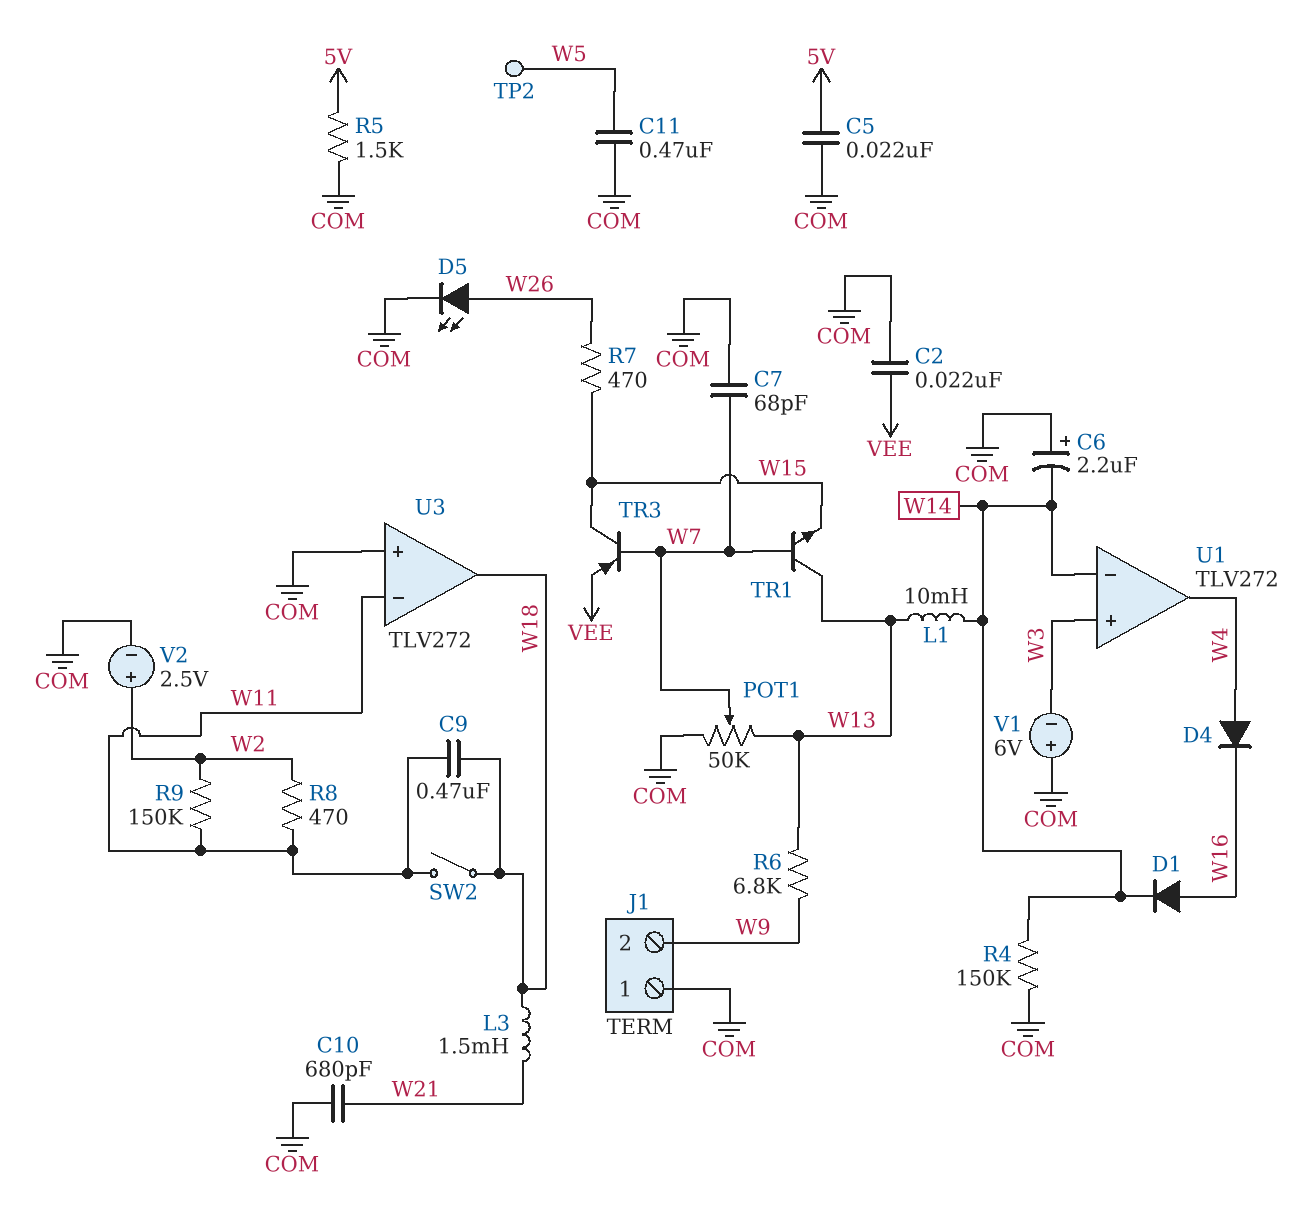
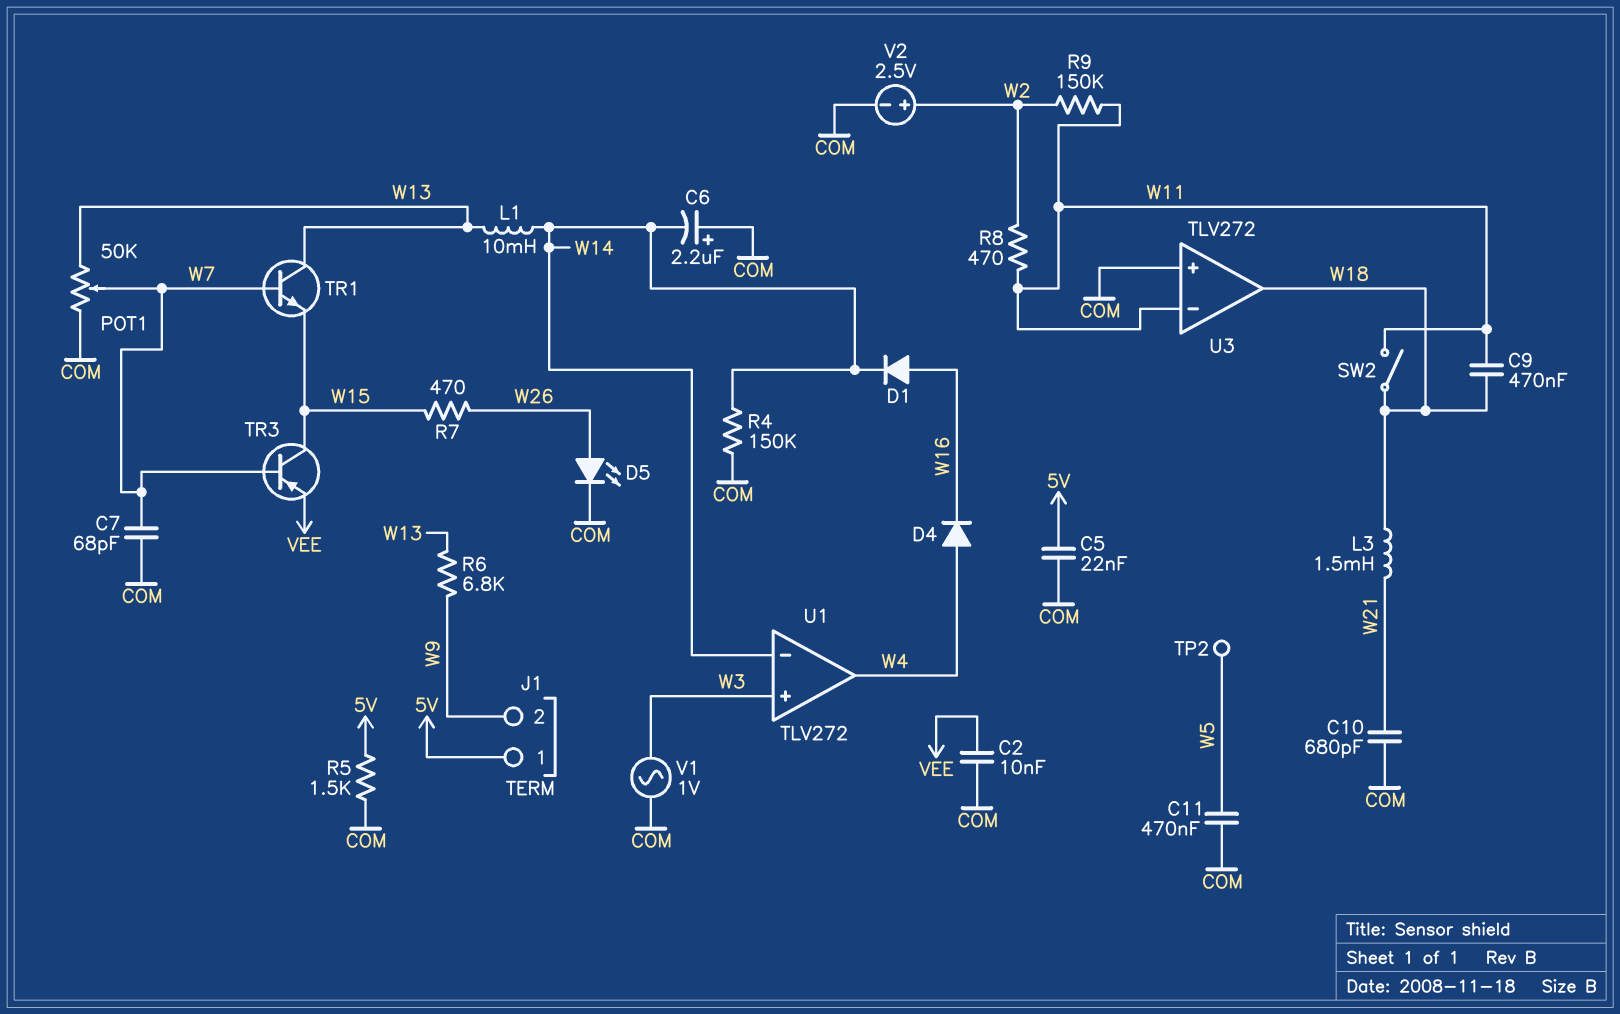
C2: 22nF (COM, VEE) -> 10nF (COM, VEE)
J1 pin 1: COM -> 5V
V1: 6V (plus COM, minus W3) -> AC 1V (COM, W3)

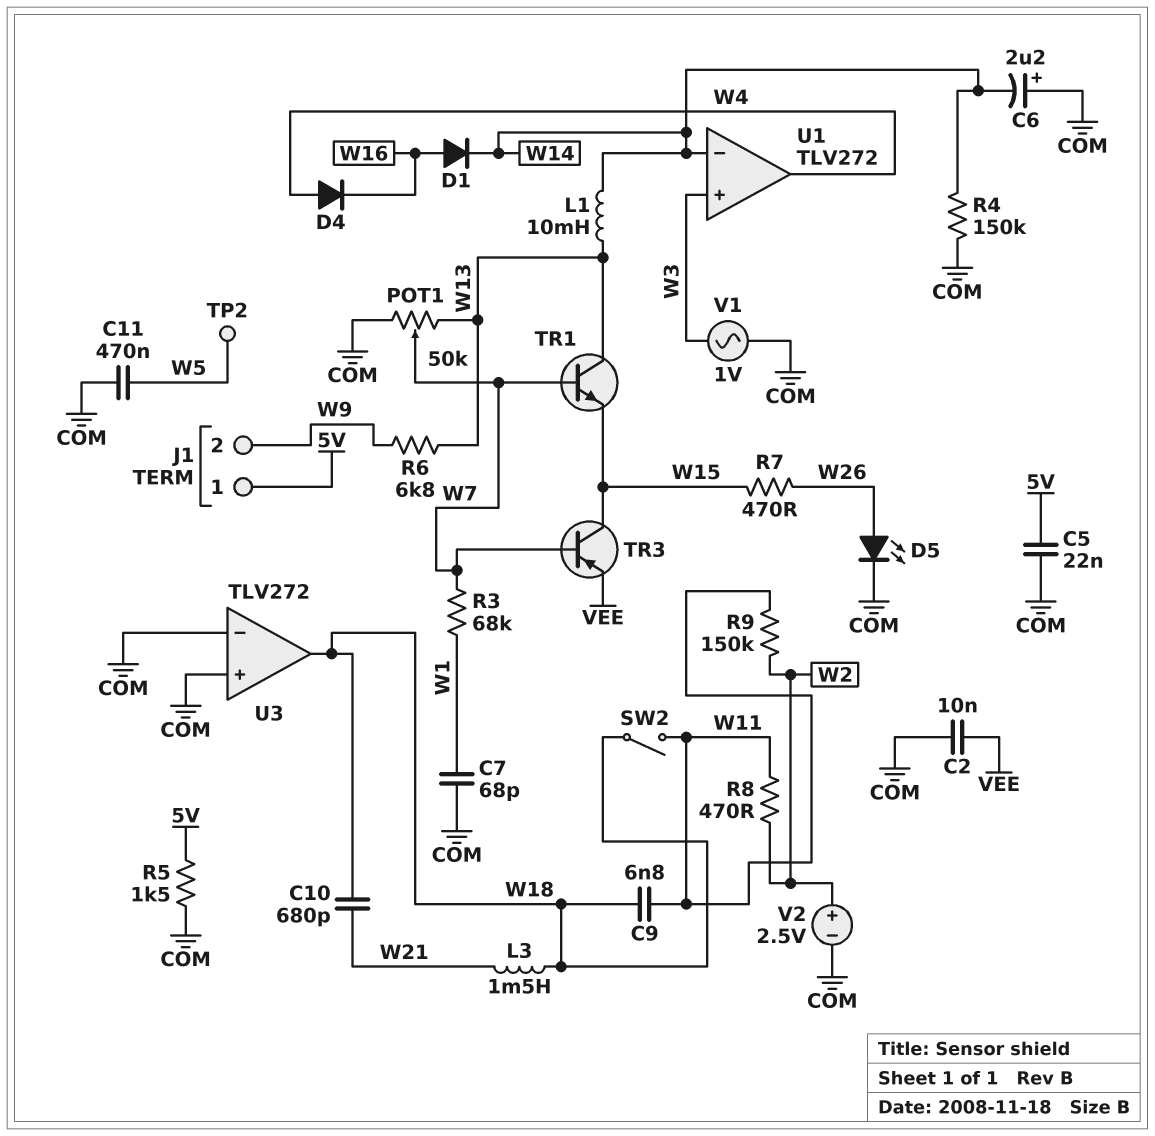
C7: 68pF (COM, W7) -> 68pF (COM, W1)
C9: 470nF (W11, W18) -> 6.8nF (W11, W18)
C10: 680pF (COM, W21) -> 680pF (W18, W21)
R3: none -> 68k (W1, W7)
U3 pin in-: W11 -> COM

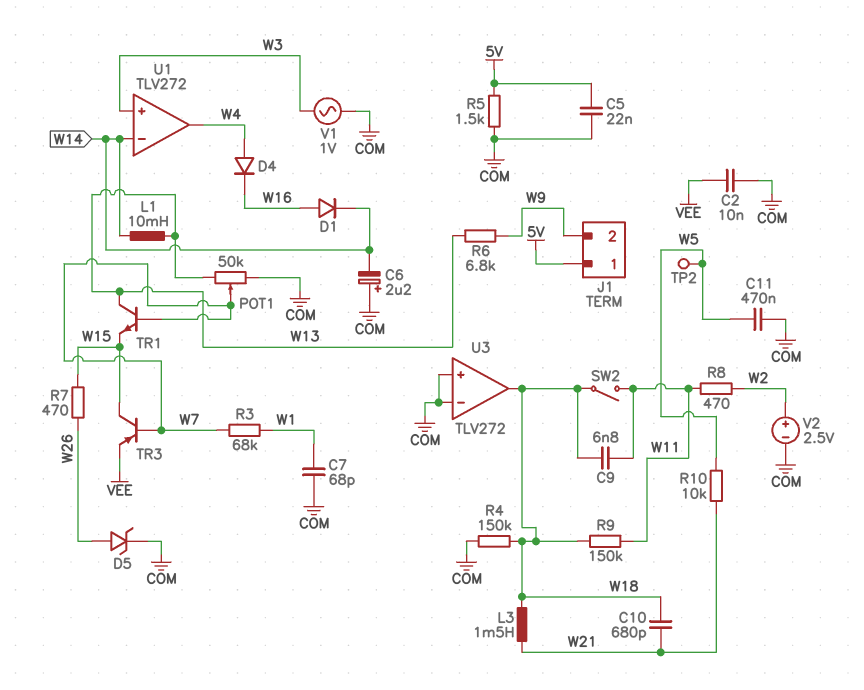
D5: LED (A W26, K COM) -> zener (A W26, K COM)
R4: 150k (COM, W14) -> 150k (COM, W18)
R9: 150k (W2, W11) -> 150k (W11, W18)
R10: none -> 10k (W5, W21)

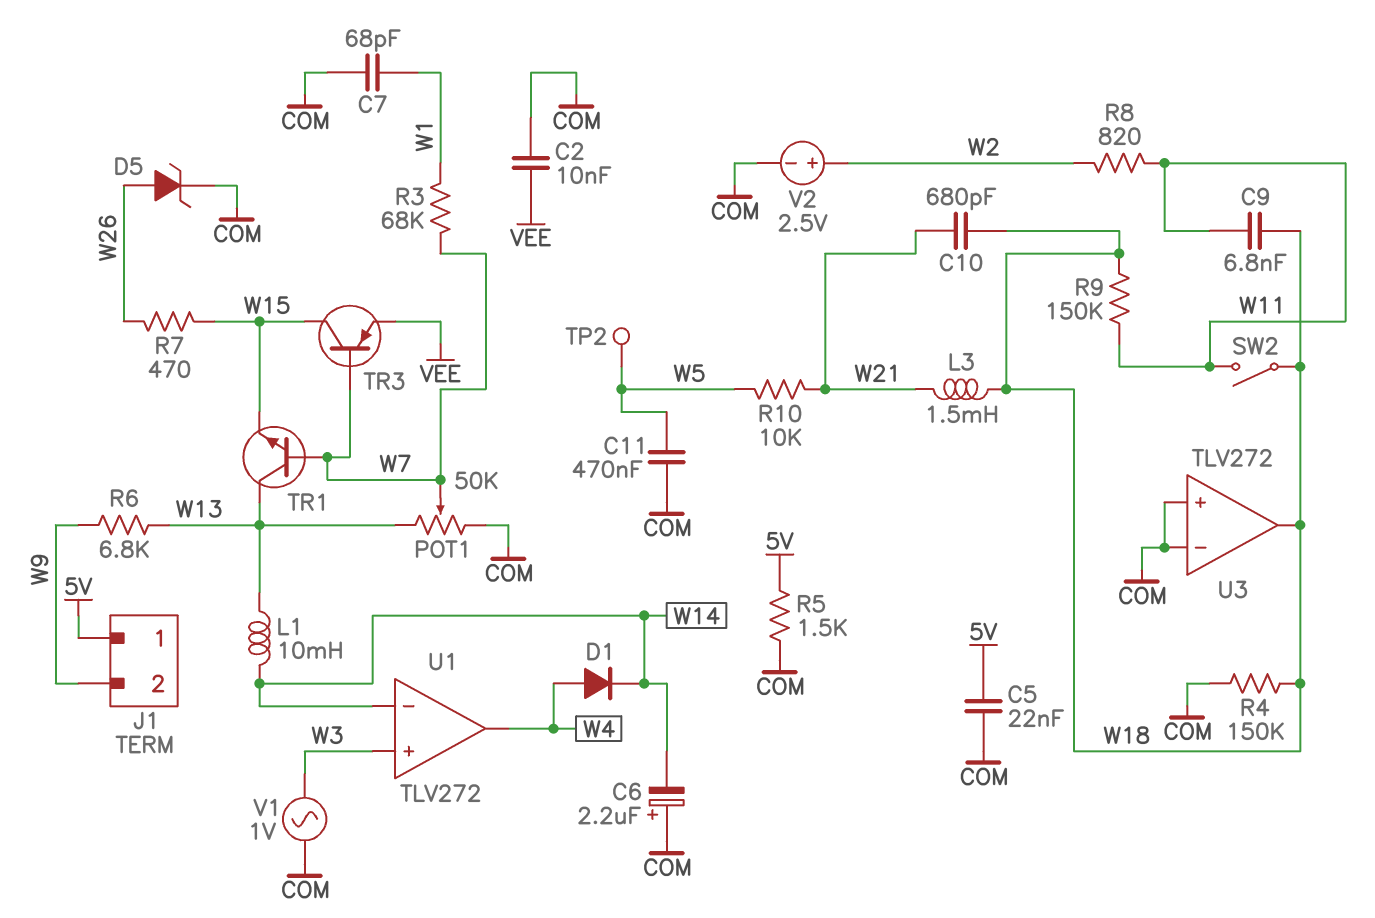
D1: diode (A W16, K W14) -> diode (A W4, K W14)
D4: diode (A W4, K W16) -> none
R8: 470 (W2, W11) -> 820 (W2, W11)

